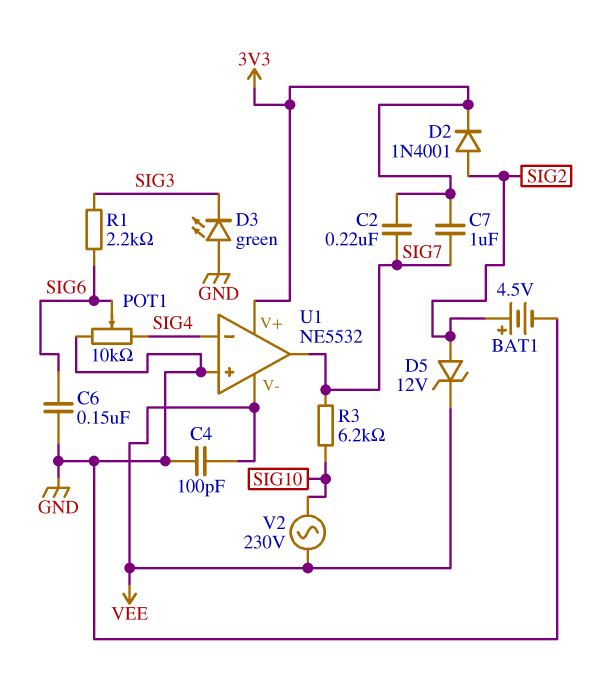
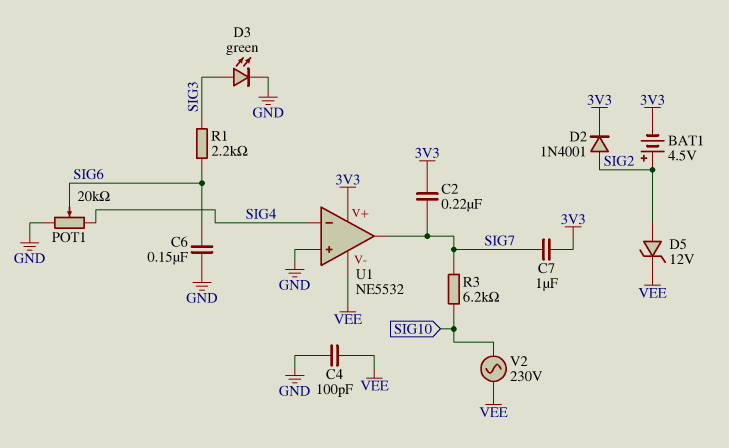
BAT1: 4.5V (plus SIG2, minus GND) -> 4.5V (plus SIG2, minus 3V3)
D3: LED green (A GND, K SIG3) -> LED green (A SIG3, K GND)
POT1: 10k (GND, SIG4, wiper SIG6) -> 20k (GND, SIG4, wiper SIG6)

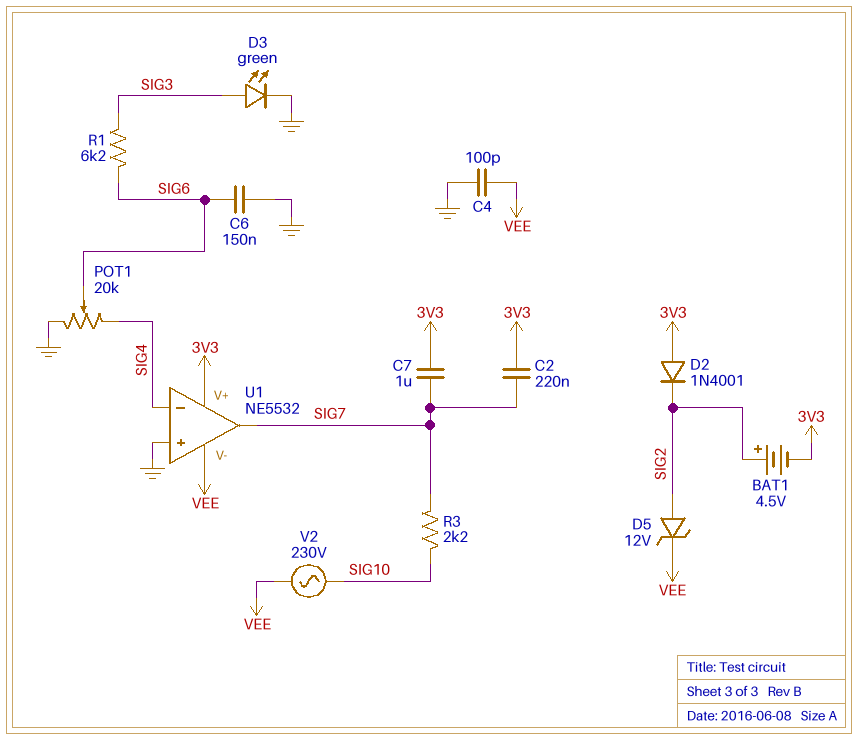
D2: diode 1N4001 (A SIG2, K 3V3) -> diode 1N4001 (A 3V3, K SIG2)
R1: 2.2k (SIG3, SIG6) -> 6.2k (SIG3, SIG6)
R3: 6.2k (SIG7, SIG10) -> 2.2k (SIG7, SIG10)

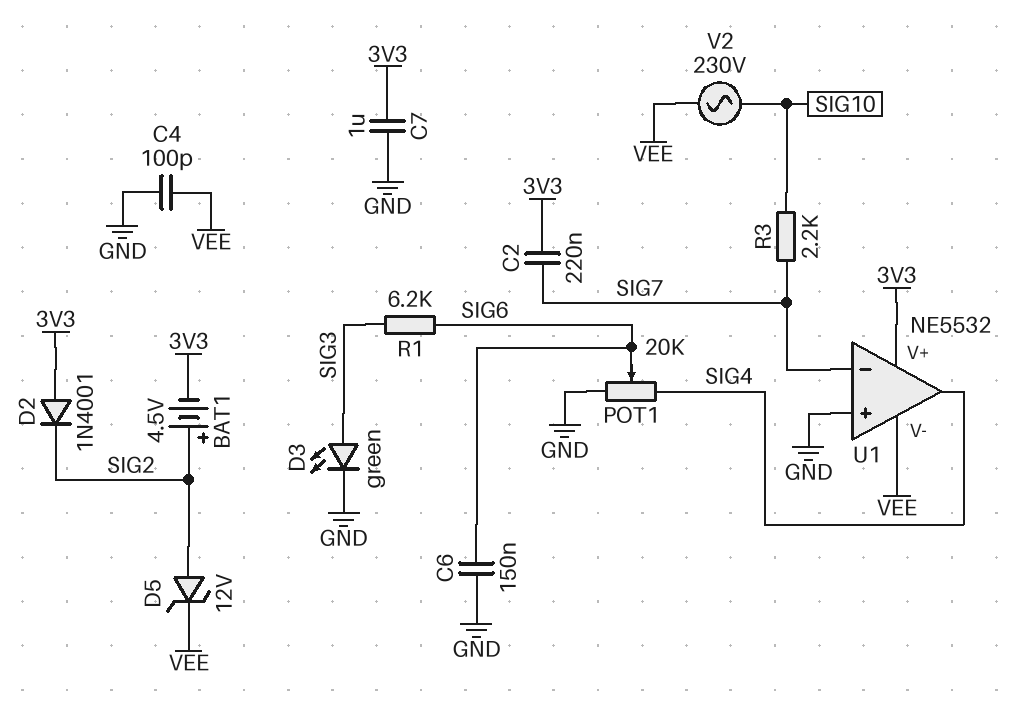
C7: 1uF (3V3, SIG7) -> 1uF (3V3, GND)
U1 pin in-: SIG4 -> SIG7
U1 pin out: SIG7 -> SIG4

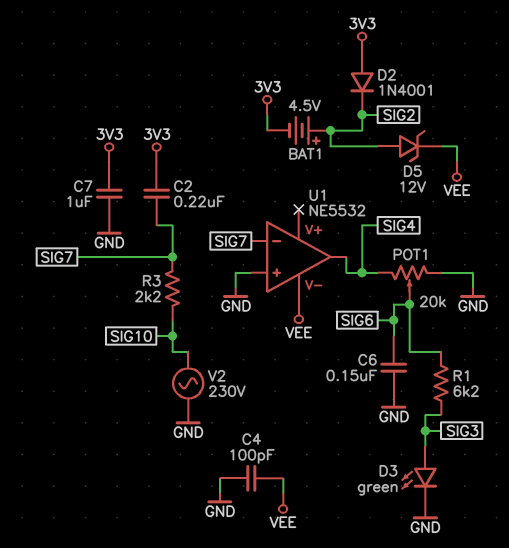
U1 pin V+: 3V3 -> none
V2: AC 230V (SIG10, VEE) -> AC 230V (GND, SIG10)

